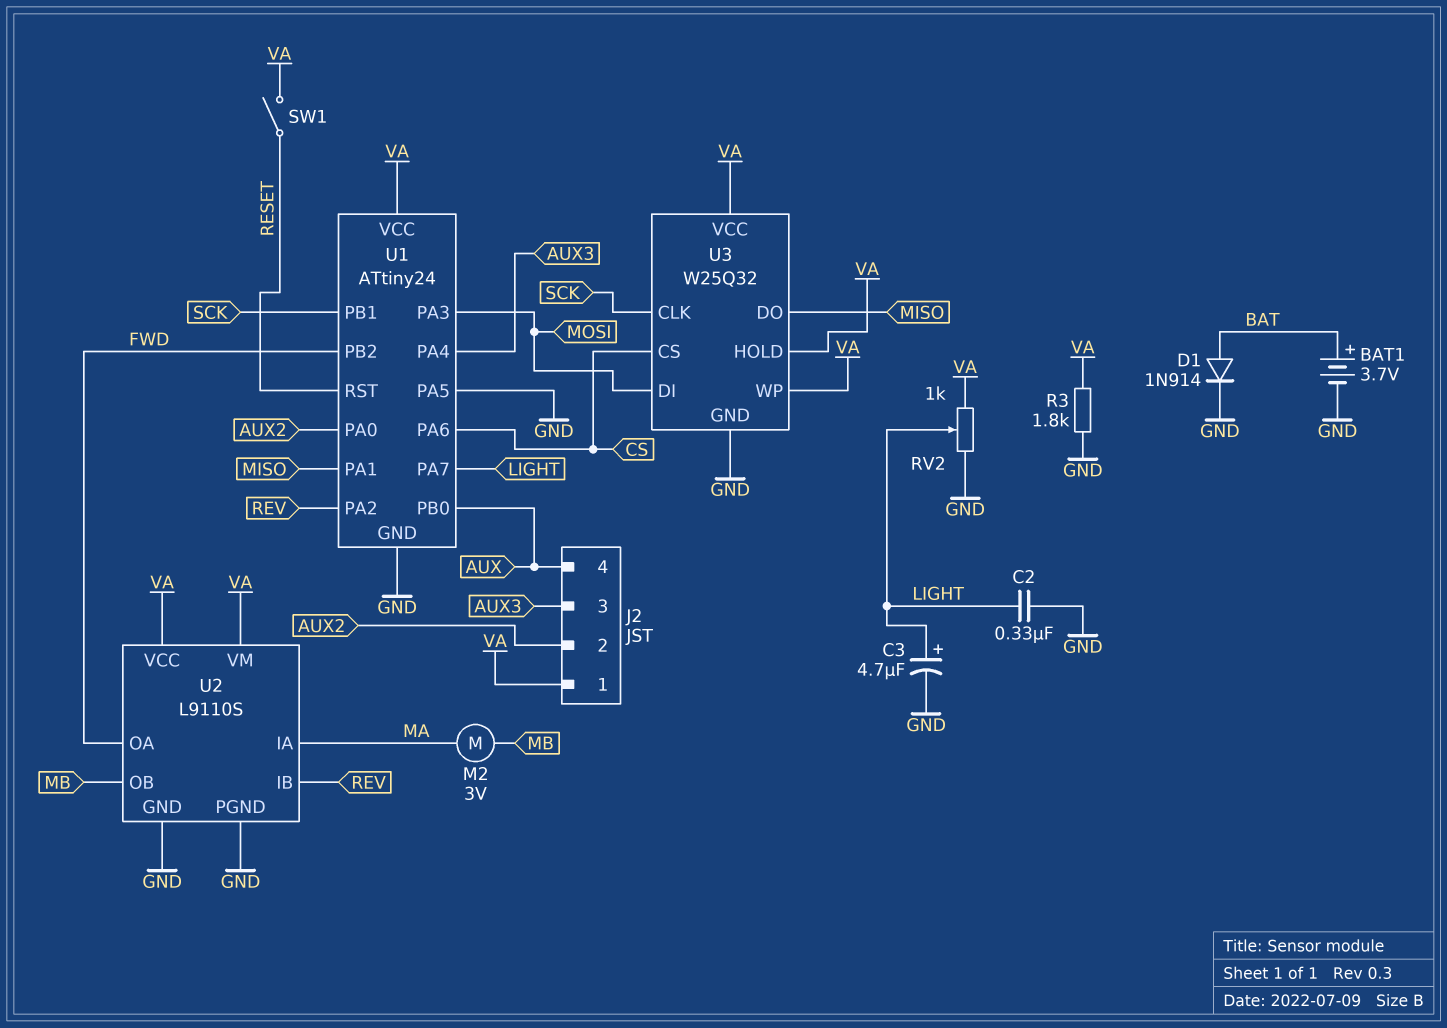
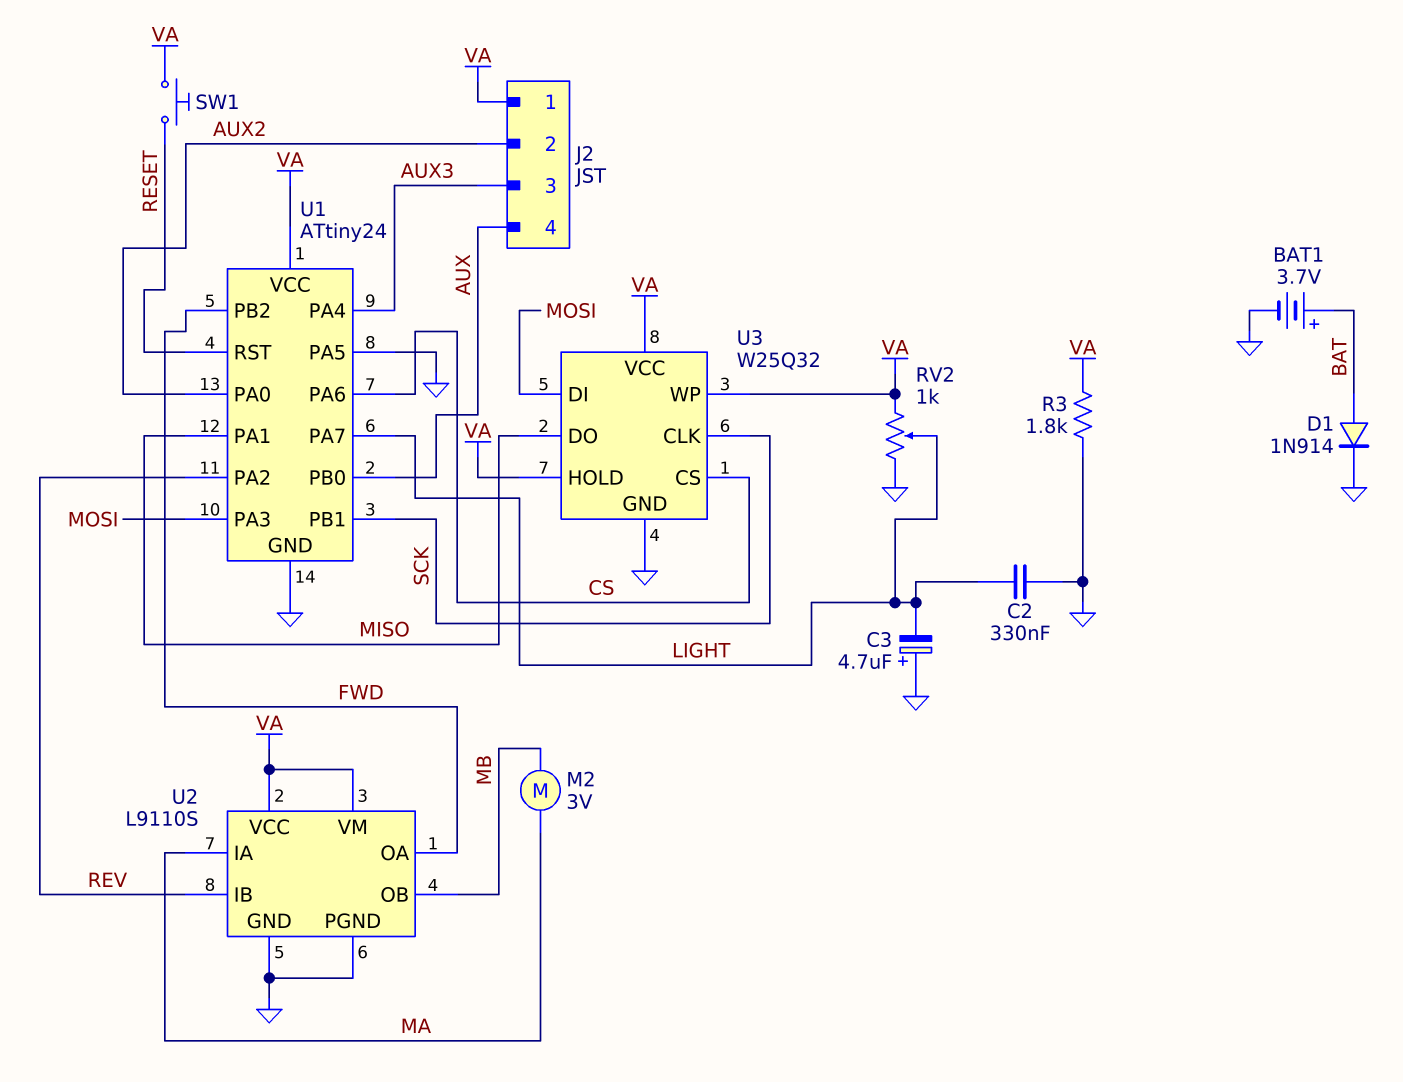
C3: 4.7uF (plus LIGHT, minus GND) -> 4.7uF (plus GND, minus LIGHT)
SW1: switch (RESET, VA) -> button (RESET, VA)

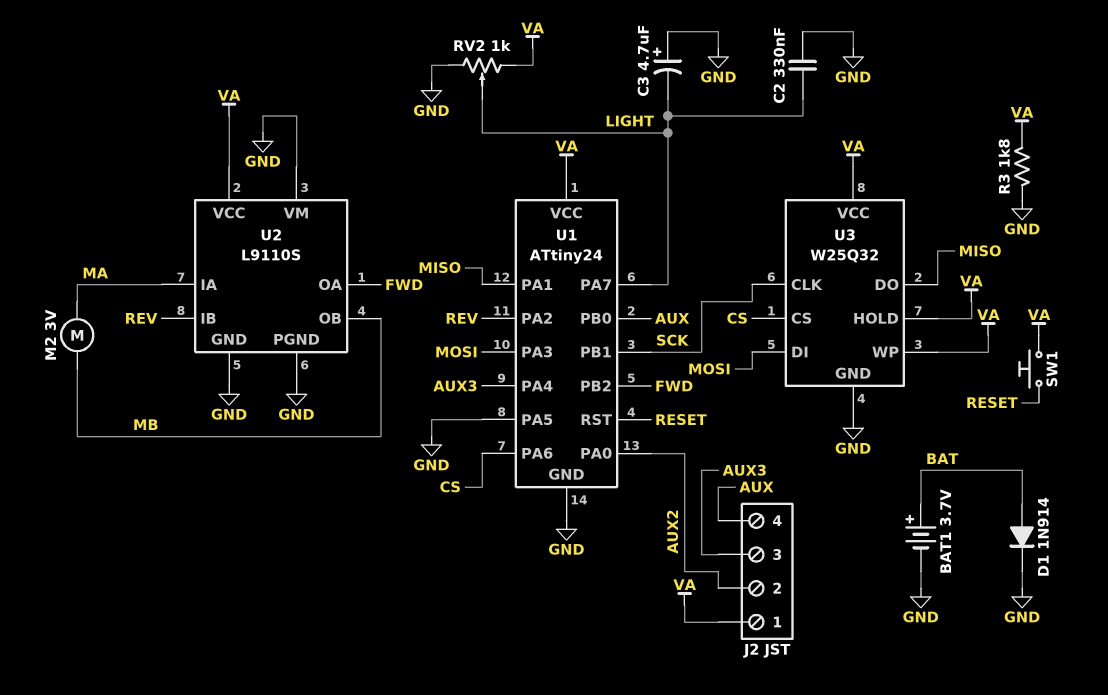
U2 pin VM: VA -> GND

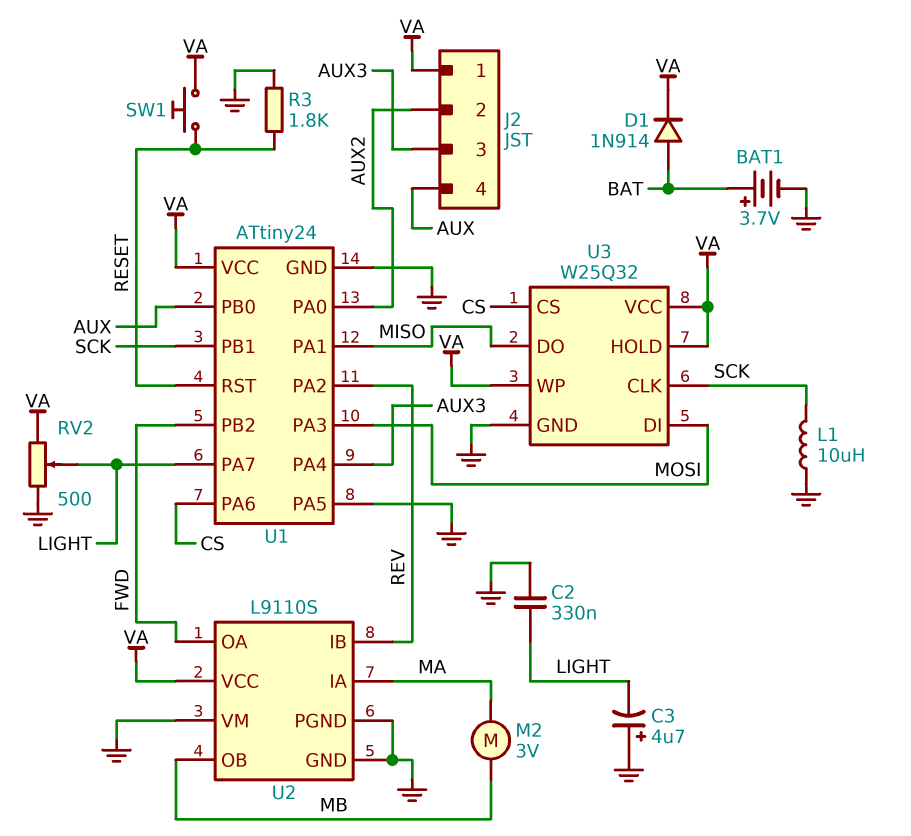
D1: diode 1N914 (A BAT, K GND) -> diode 1N914 (A BAT, K VA)
L1: none -> 10uH (GND, SCK)
R3: 1.8k (GND, VA) -> 1.8k (GND, RESET)
RV2: 1k (GND, VA, wiper LIGHT) -> 500 (GND, VA, wiper LIGHT)

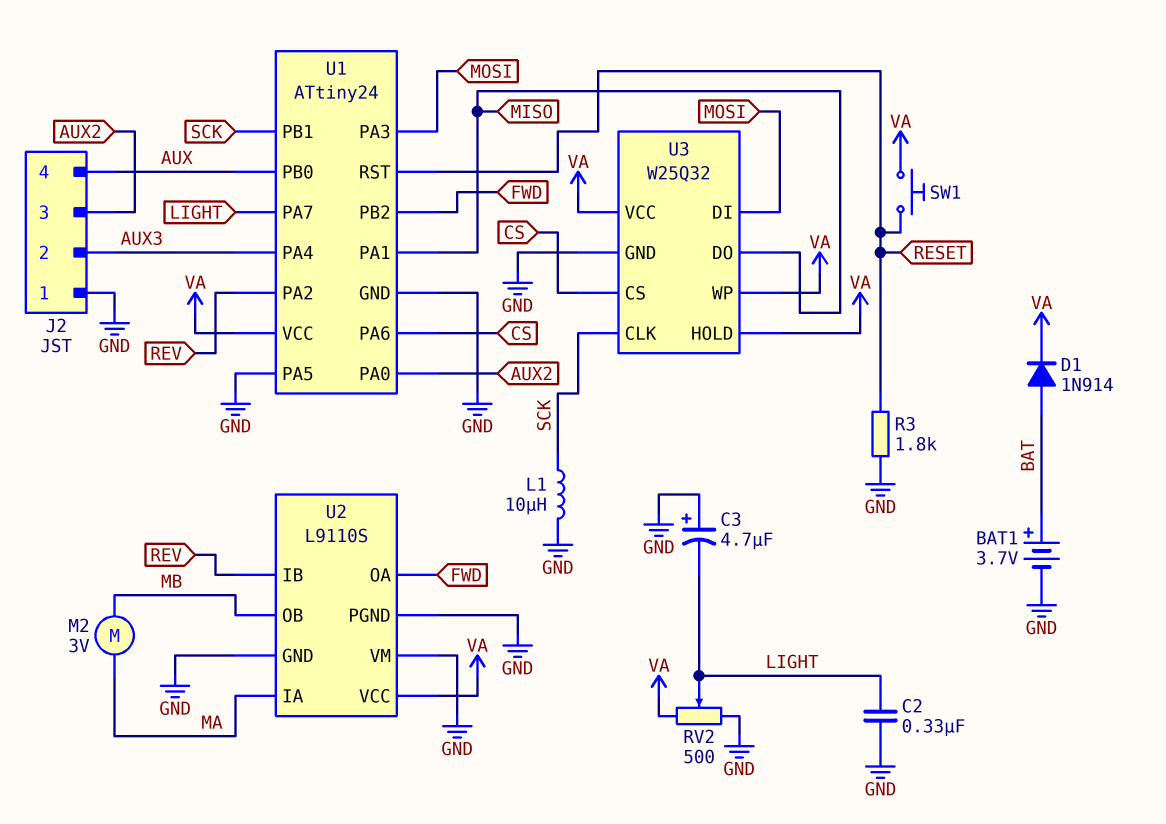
J2 pin 1: VA -> GND
J2 pin 2: AUX2 -> AUX3
J2 pin 3: AUX3 -> AUX2

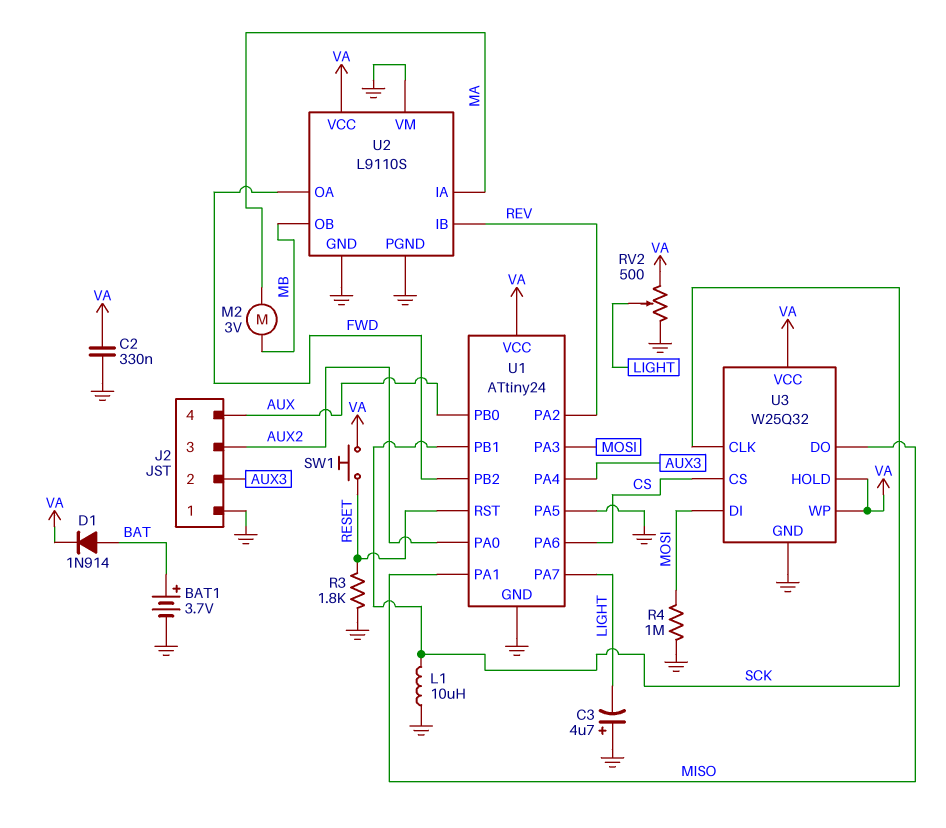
C2: 330nF (GND, LIGHT) -> 330nF (GND, VA)
R4: none -> 1M (GND, MOSI)

